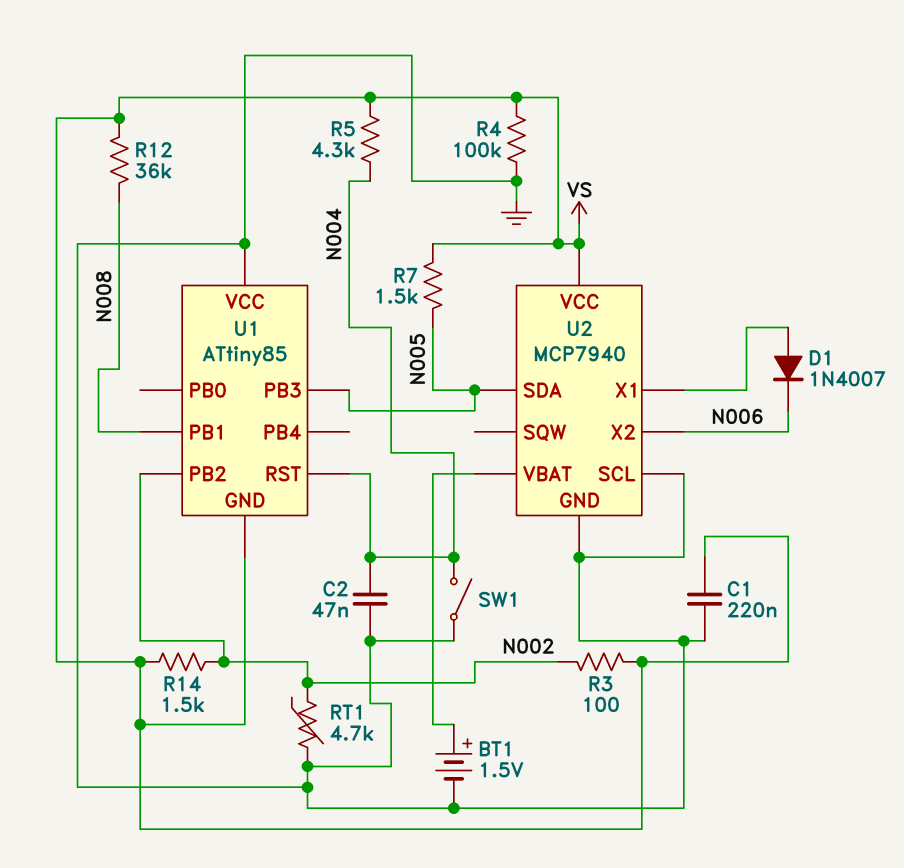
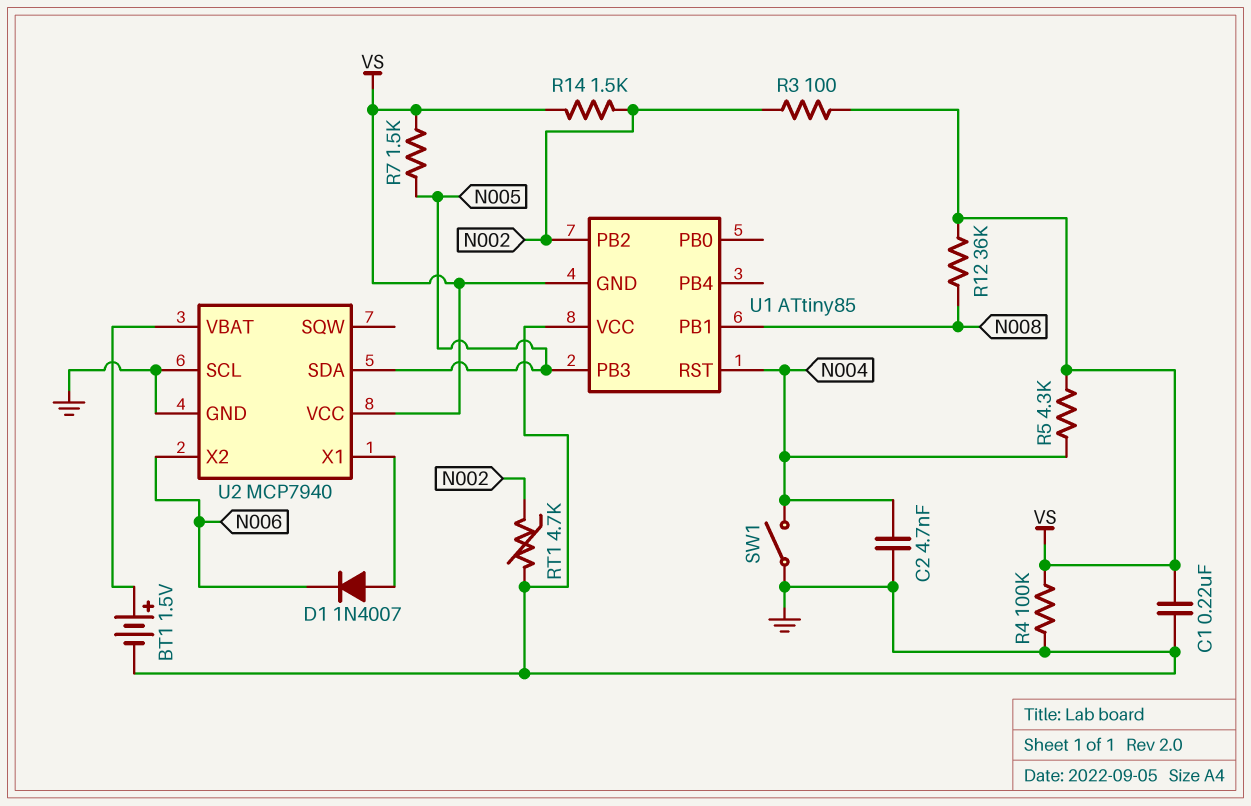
C2: 47nF (GND, N004) -> 4.7nF (GND, N004)

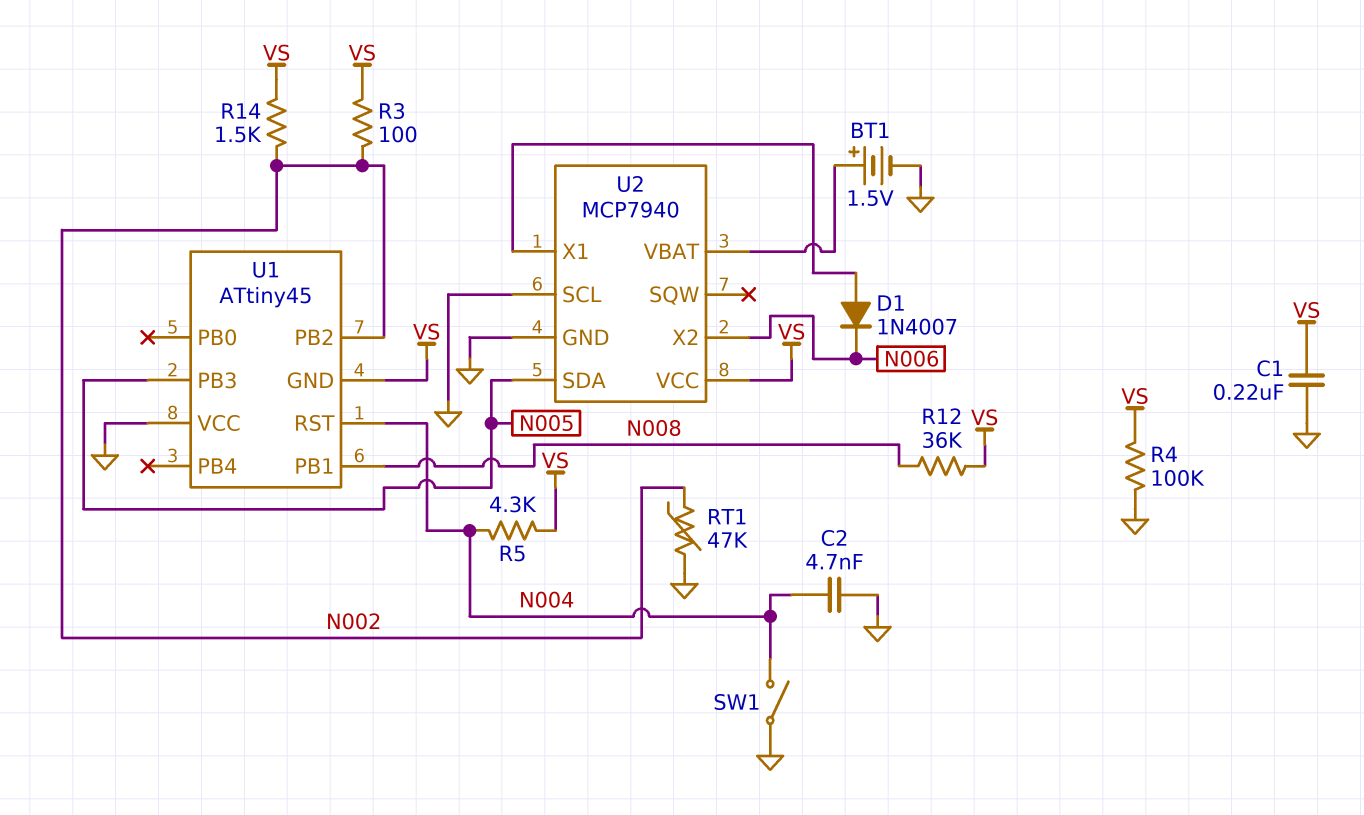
R7: 1.5k (N005, VS) -> none
RT1: 4.7k (GND, N002) -> 47k (GND, N002)
U1: ATtiny85 -> ATtiny45

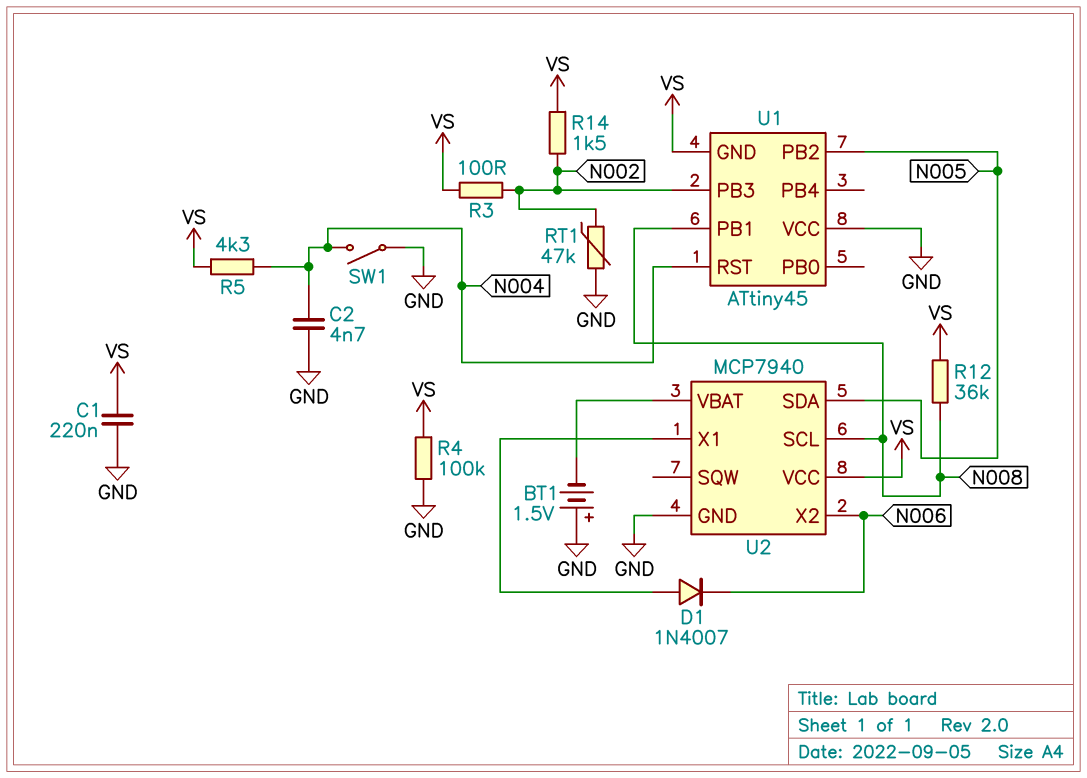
BT1: 1.5V (plus U2/VBAT, minus GND) -> 1.5V (plus GND, minus U2/VBAT)
U1 pin PB2: N002 -> N005
U1 pin PB3: N005 -> N002
U2 pin SCL: GND -> N008

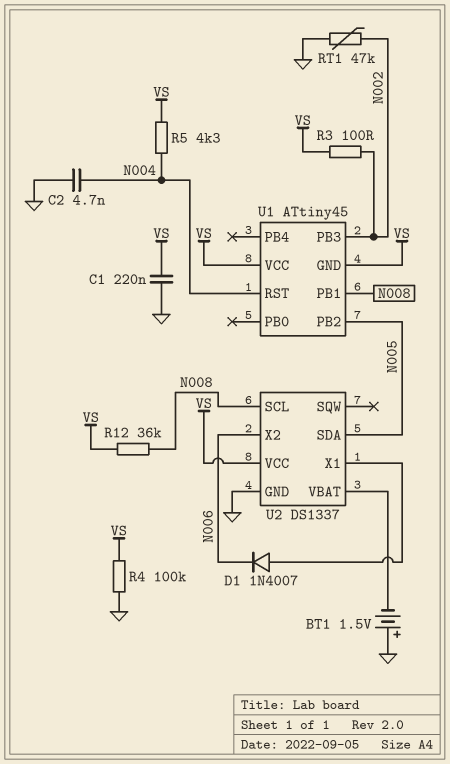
R14: 1.5k (N002, VS) -> none
SW1: switch (GND, N004) -> none
U1 pin VCC: GND -> VS
U2: MCP7940 -> DS1337

